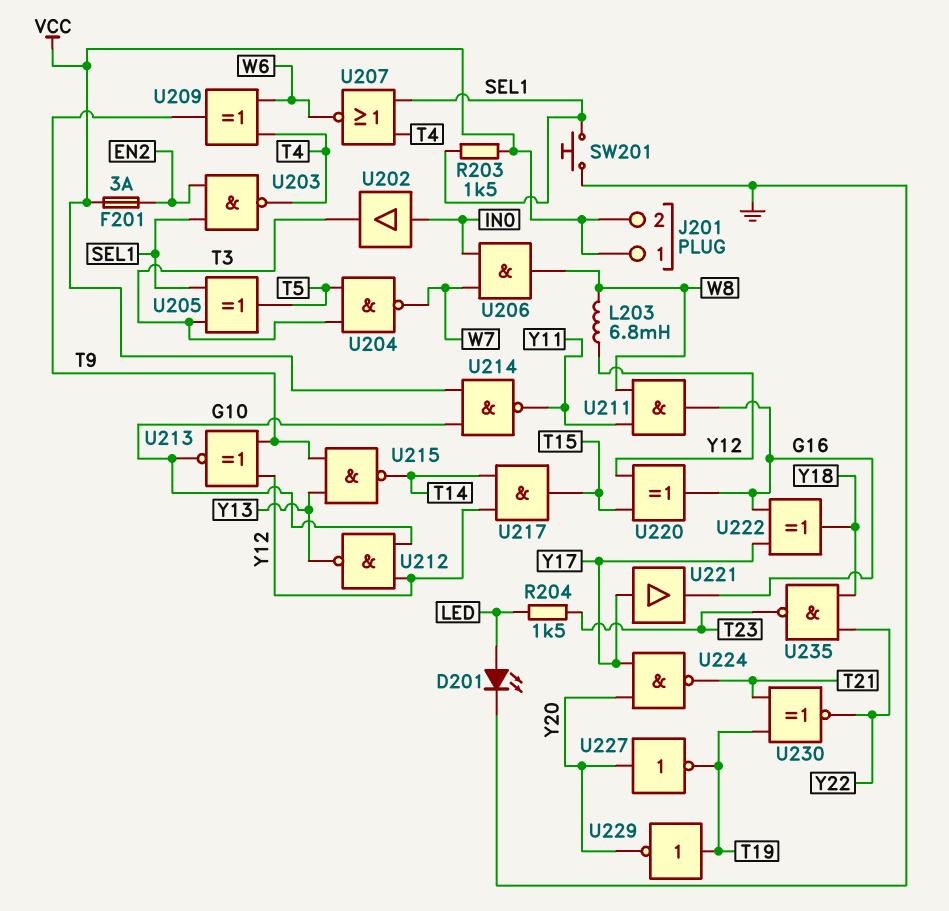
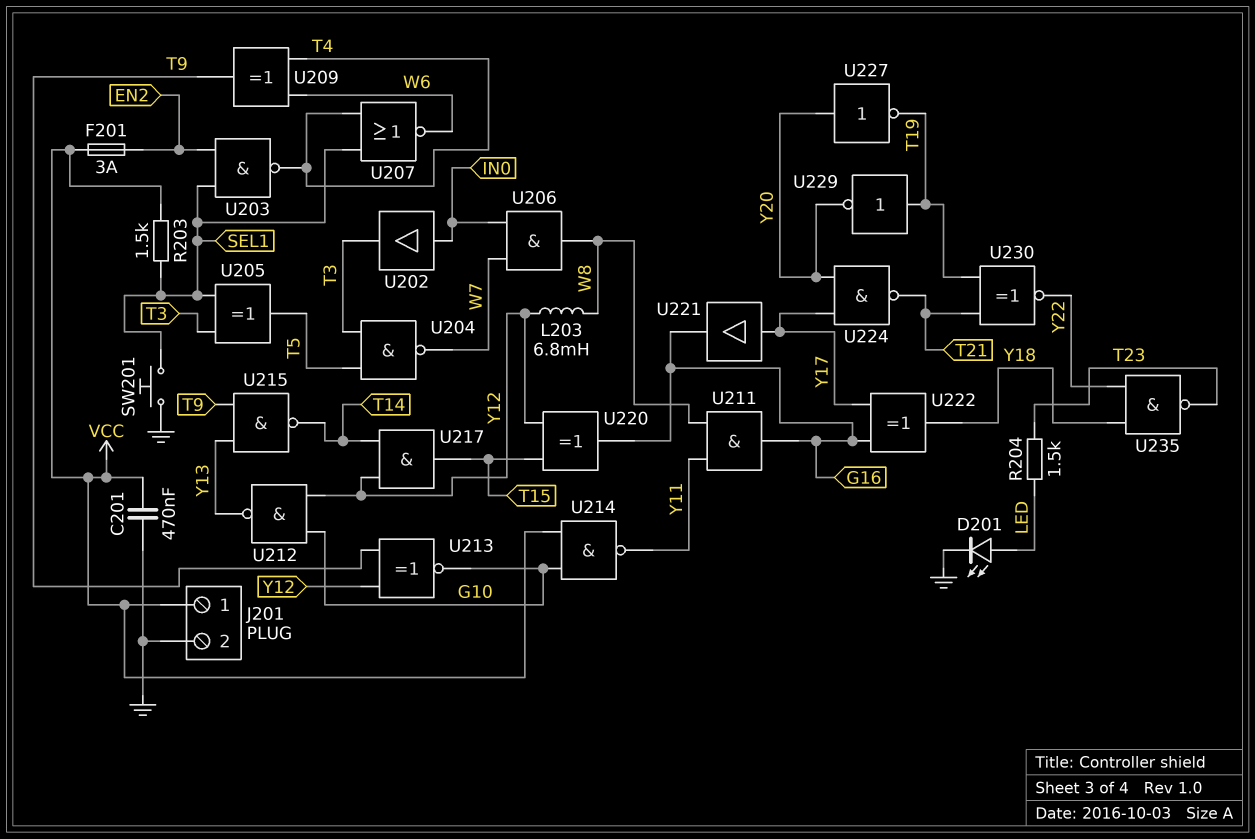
C201: none -> 470nF (GND, VCC)
J201 pin 2: VCC -> GND

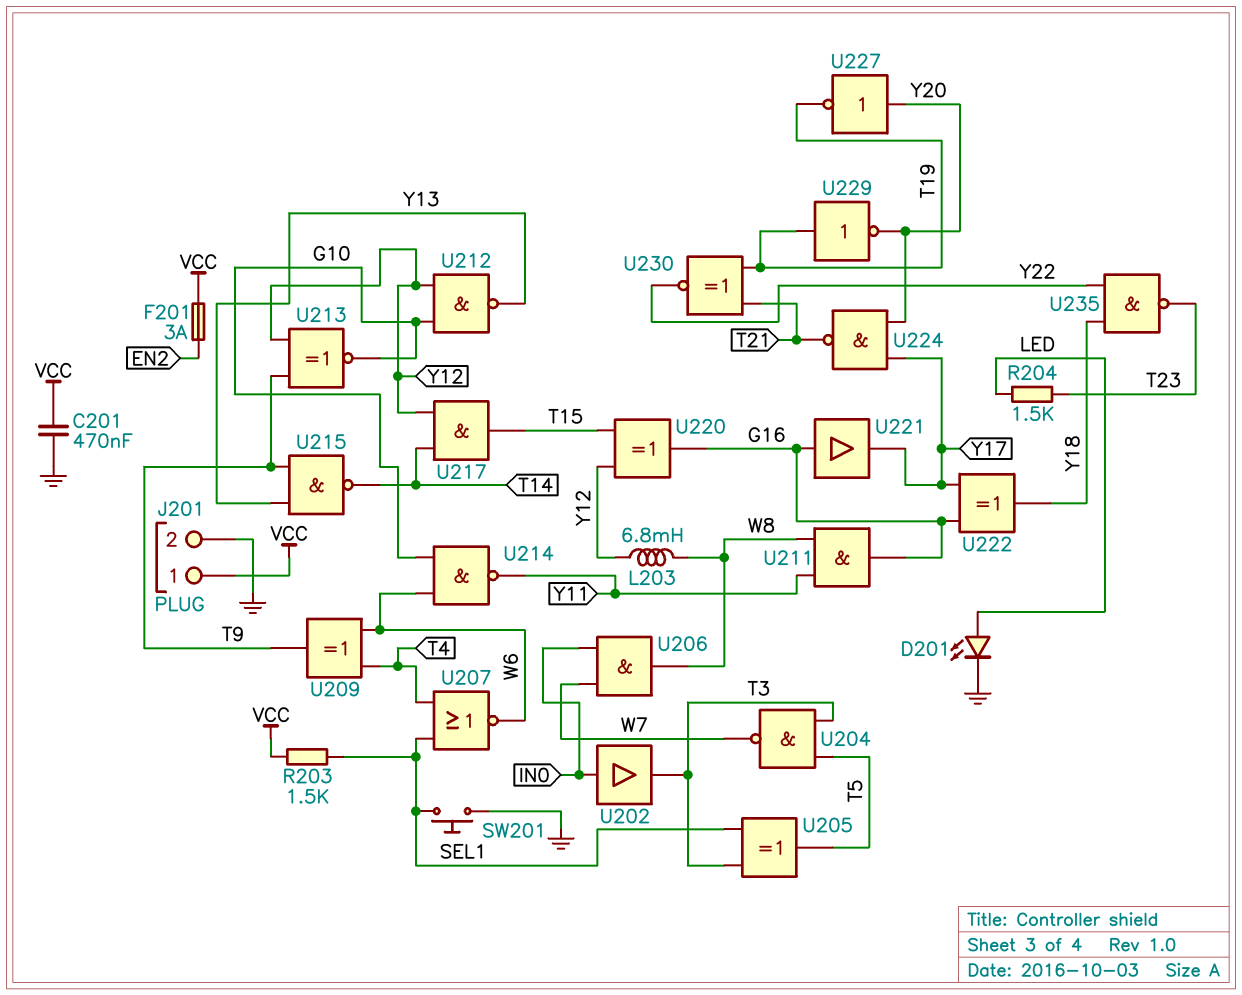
U203: NAND (in EN2, in SEL1, out T4) -> none
U214: NAND (in G10, in VCC, out Y11) -> NAND (in G10, in W6, out Y11)
U221: buffer (in Y17, out G16) -> buffer (in G16, out Y17)

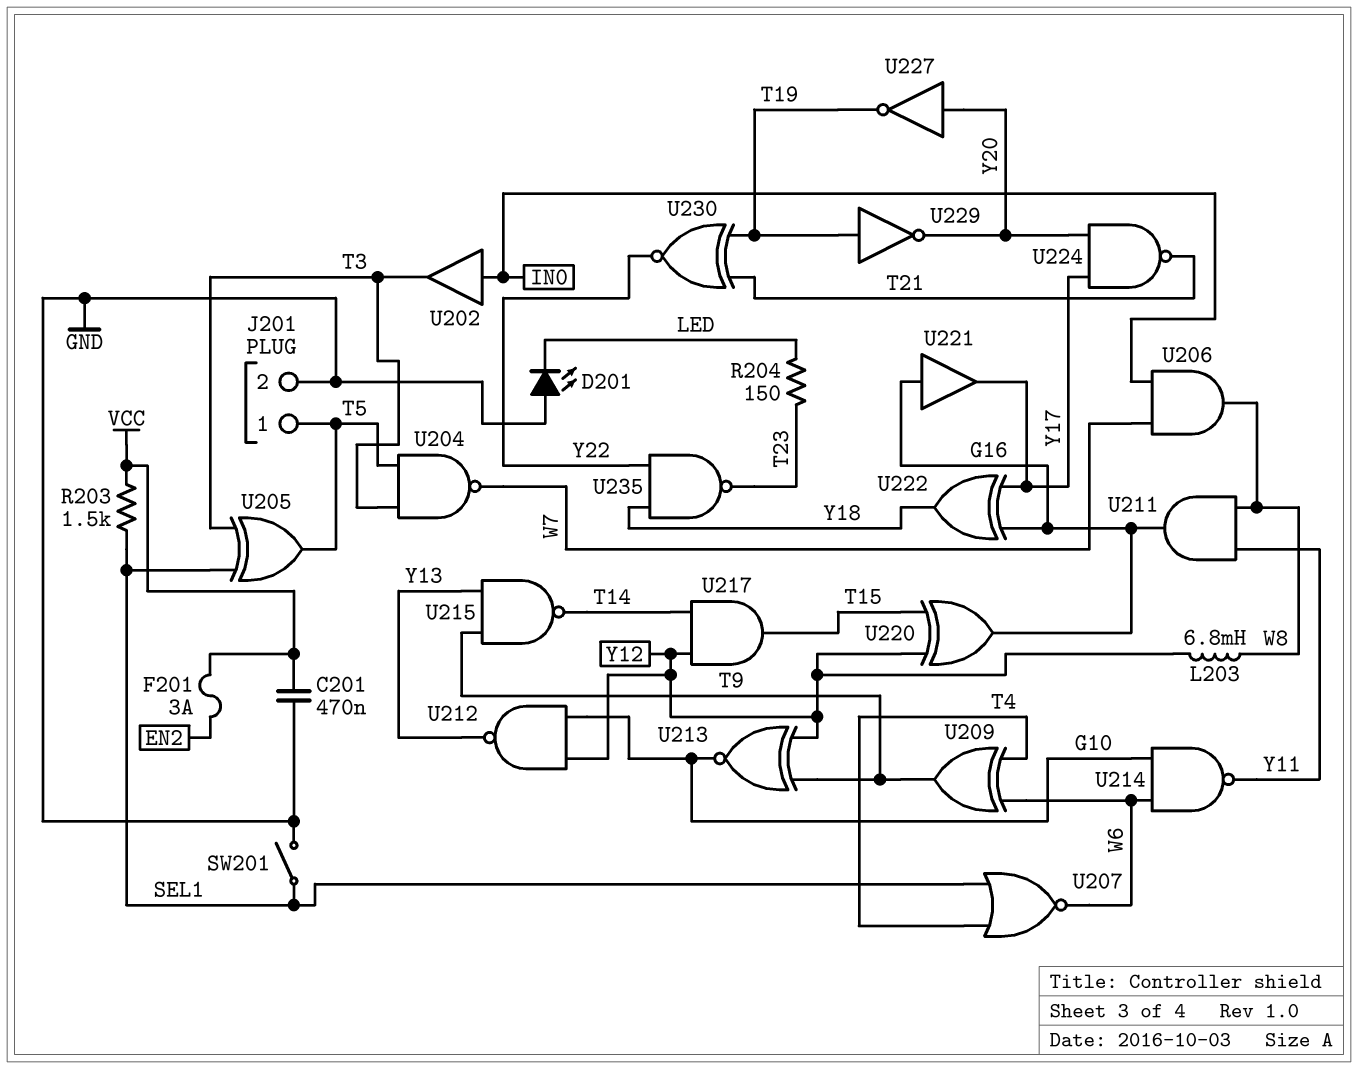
D201: LED (A LED, K GND) -> LED (A GND, K LED)
J201 pin 1: VCC -> T5
R204: 1.5k (LED, T23) -> 150 (LED, T23)
SW201: button (GND, SEL1) -> switch (GND, SEL1)

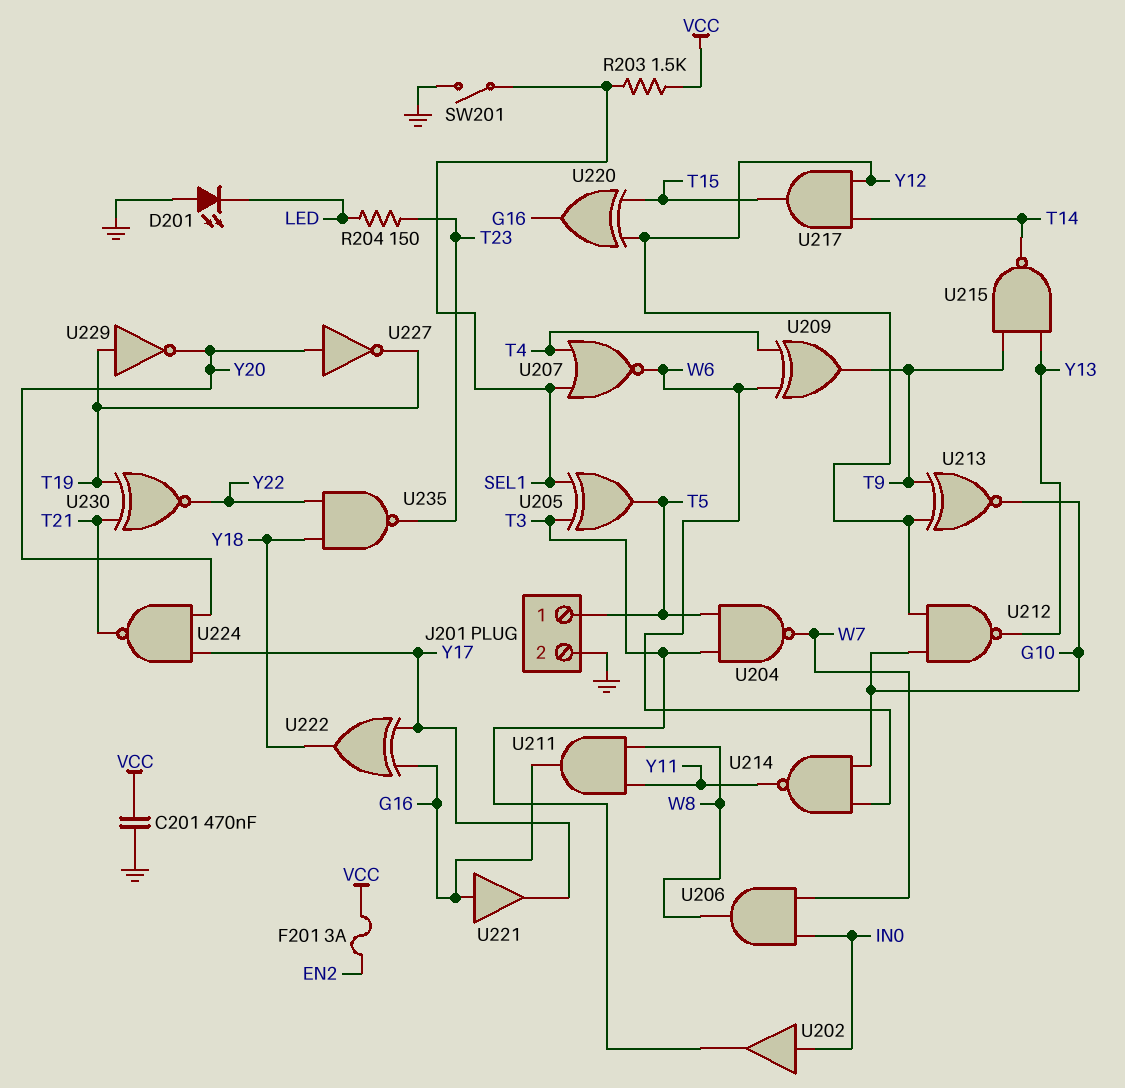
L203: 6.8mH (W8, Y12) -> none

